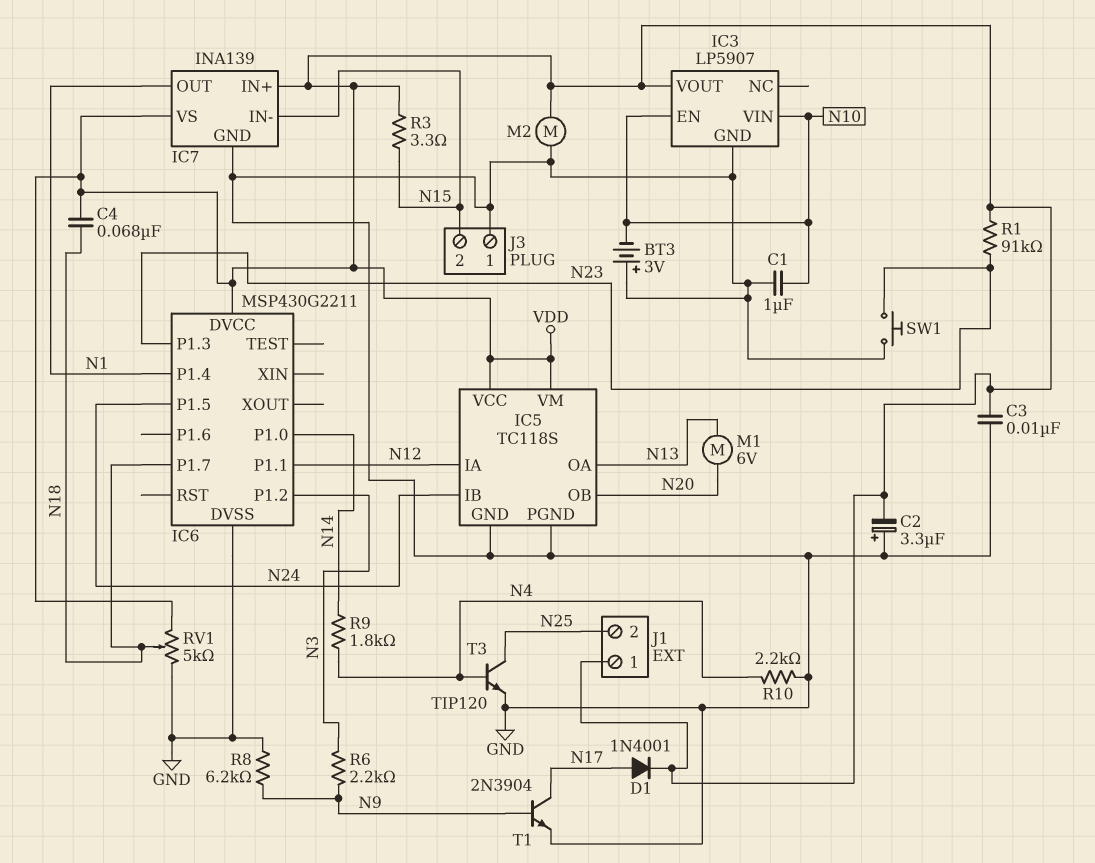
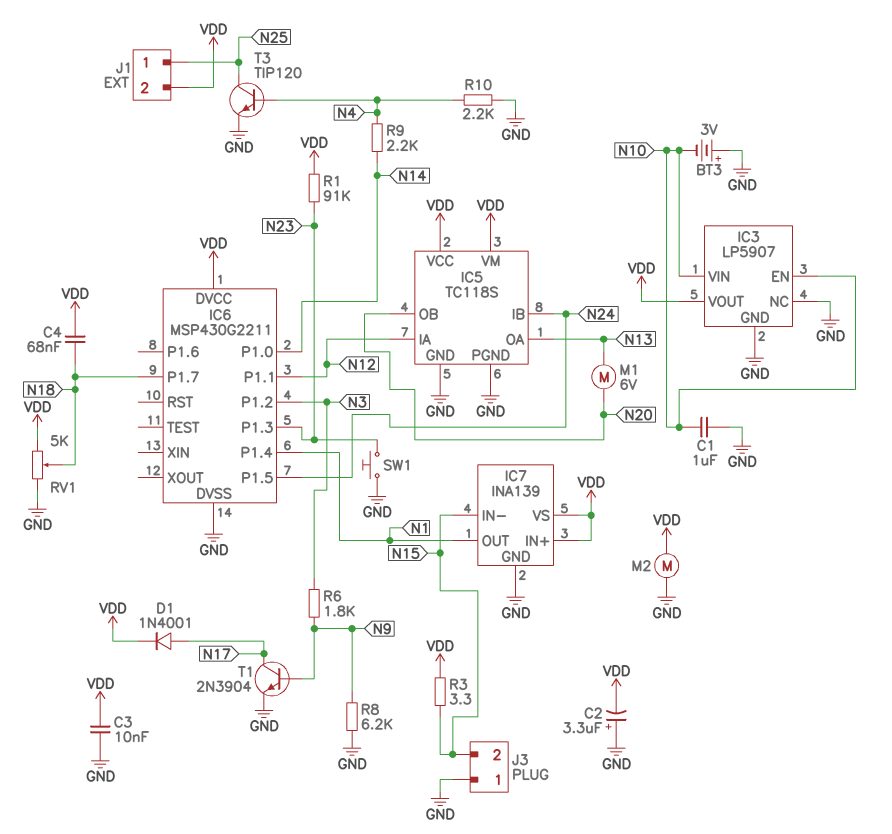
IC3 pin NC: none -> GND
J1 pin 1: VDD -> N25
J1 pin 2: N25 -> VDD
R6: 2.2k (N3, N9) -> 1.8k (N3, N9)
R9: 1.8k (N4, N14) -> 2.2k (N4, N14)

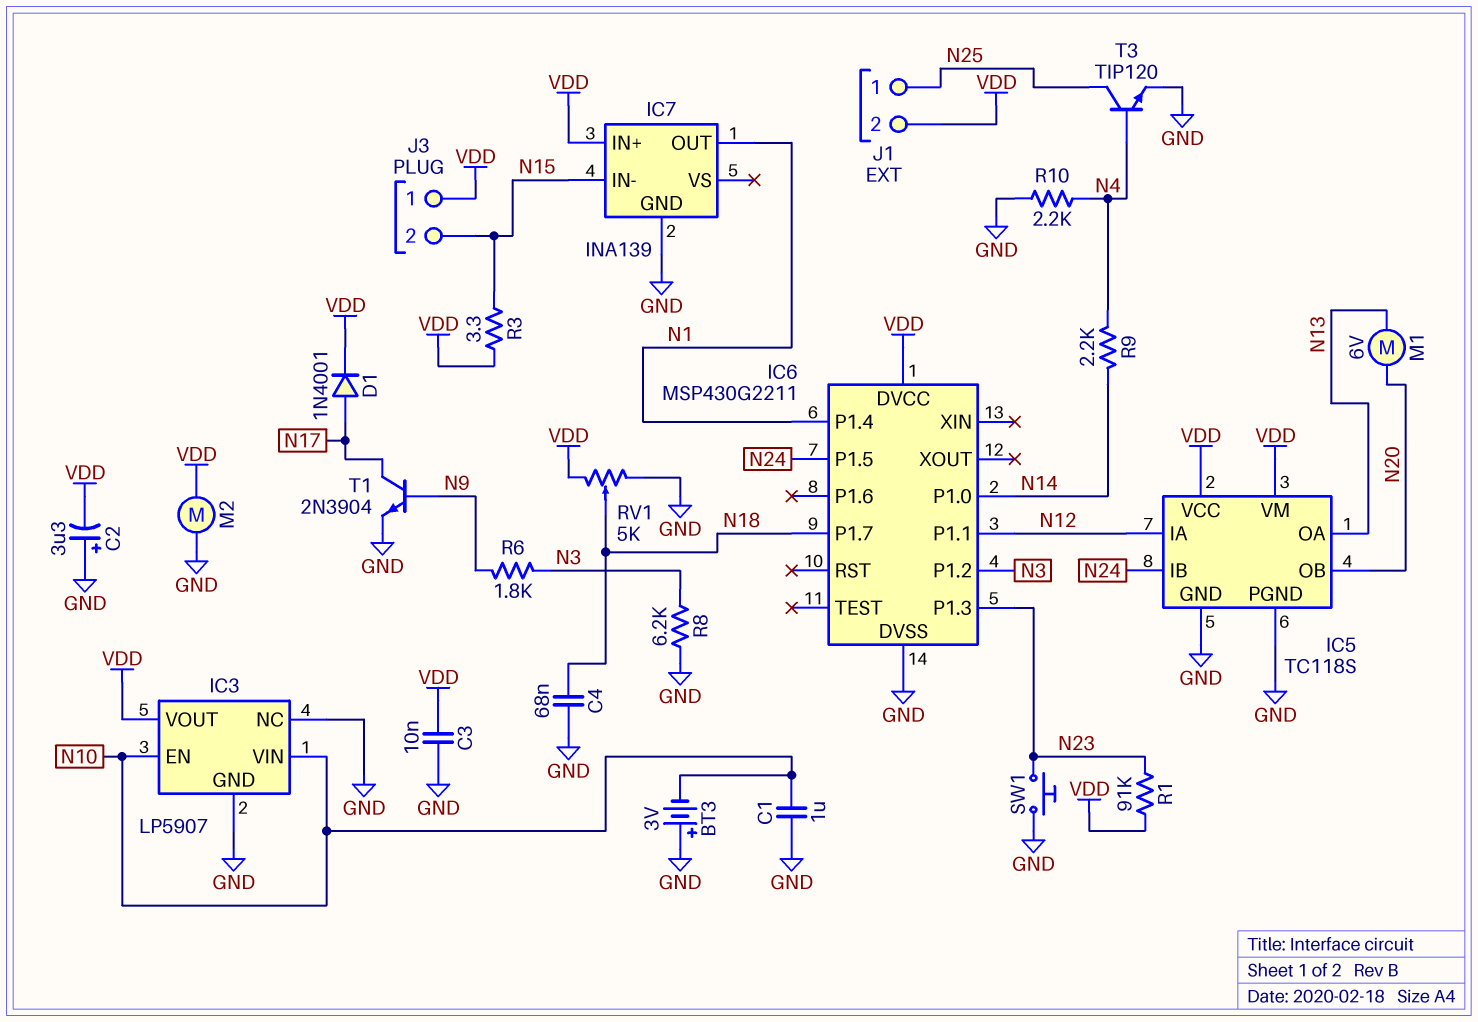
C4: 68nF (N18, VDD) -> 68nF (GND, N18)
IC7 pin VS: VDD -> none
J3 pin 1: GND -> VDD
R8: 6.2k (GND, N9) -> 6.2k (GND, N3)

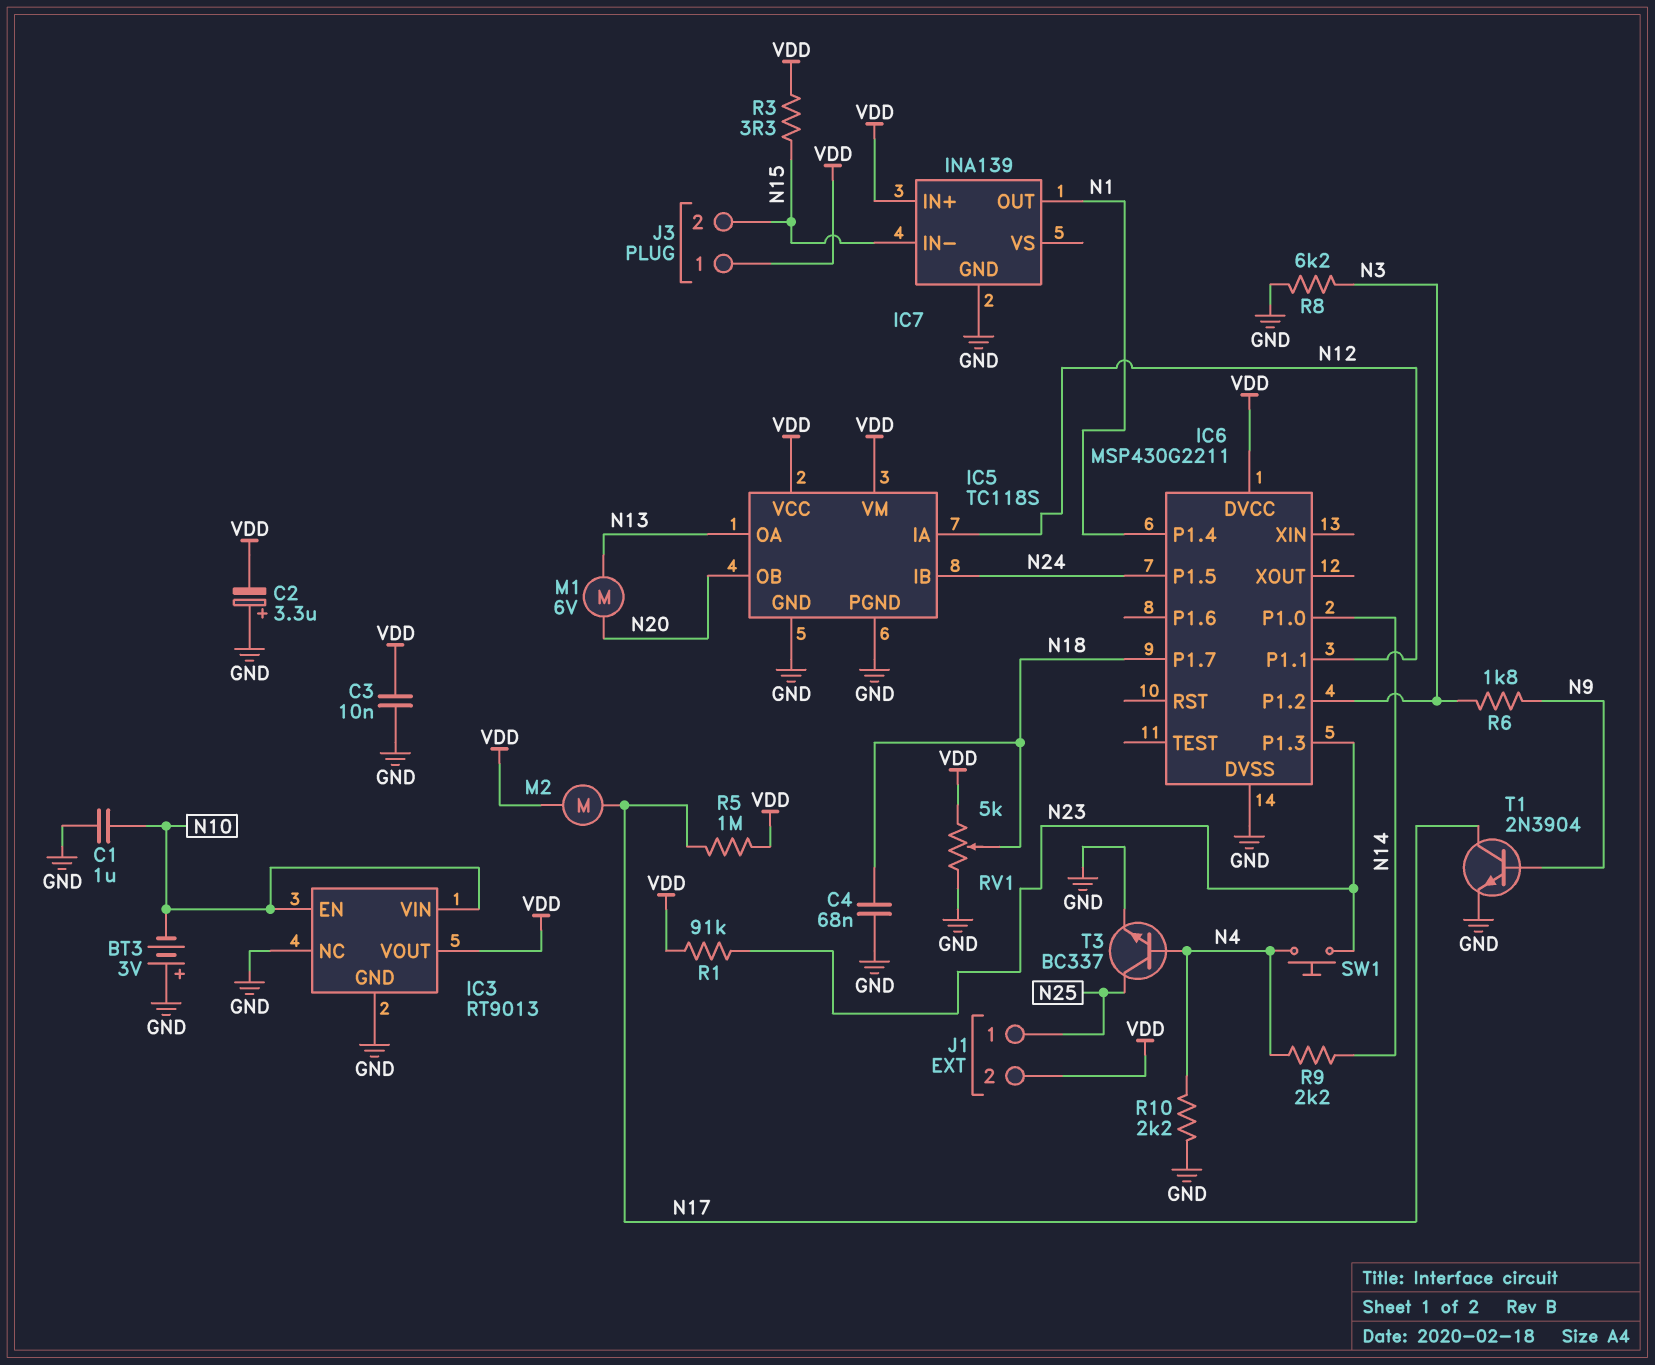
D1: diode 1N4001 (A N17, K VDD) -> none
IC3: LP5907 -> RT9013
M2: motor (GND, VDD) -> motor (N17, VDD)
R5: none -> 1M (N17, VDD)
SW1: button (GND, N23) -> button (N4, N23)
T3: NPN TIP120 (B N4, C N25, E GND) -> NPN BC337 (B N4, C N25, E GND)

